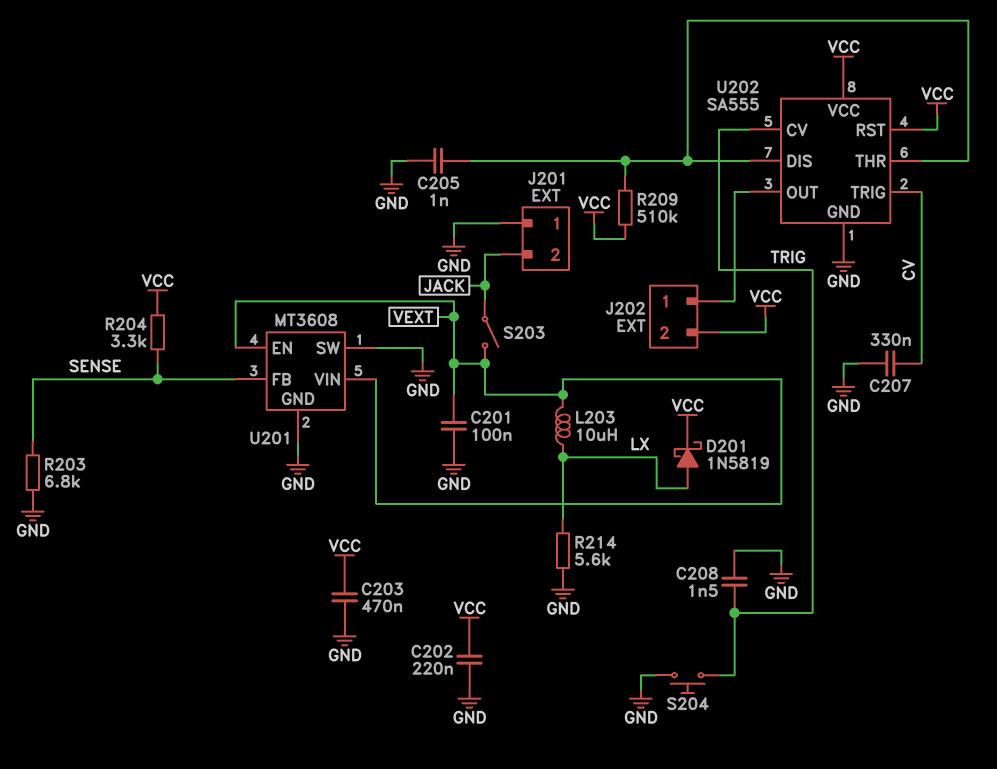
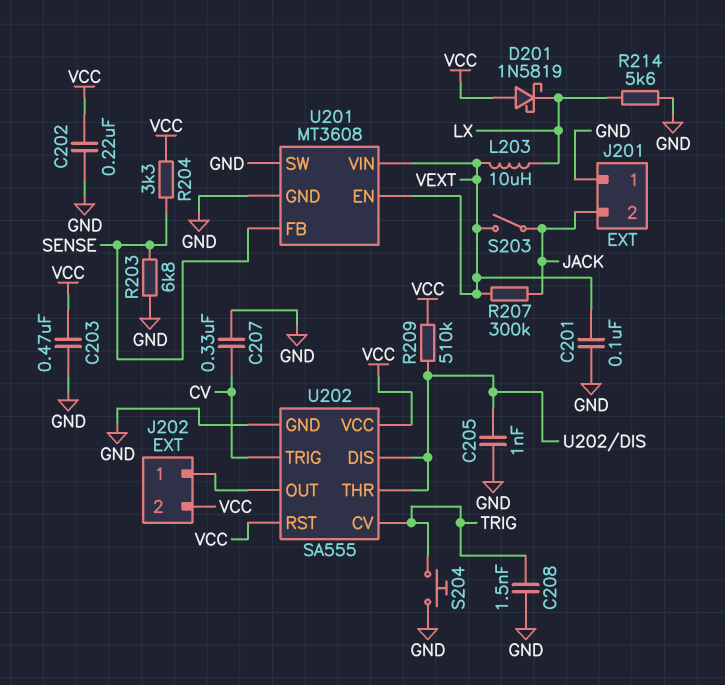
D201: schottky 1N5819 (A LX, K VCC) -> schottky 1N5819 (A VCC, K LX)
R207: none -> 300k (JACK, VEXT)

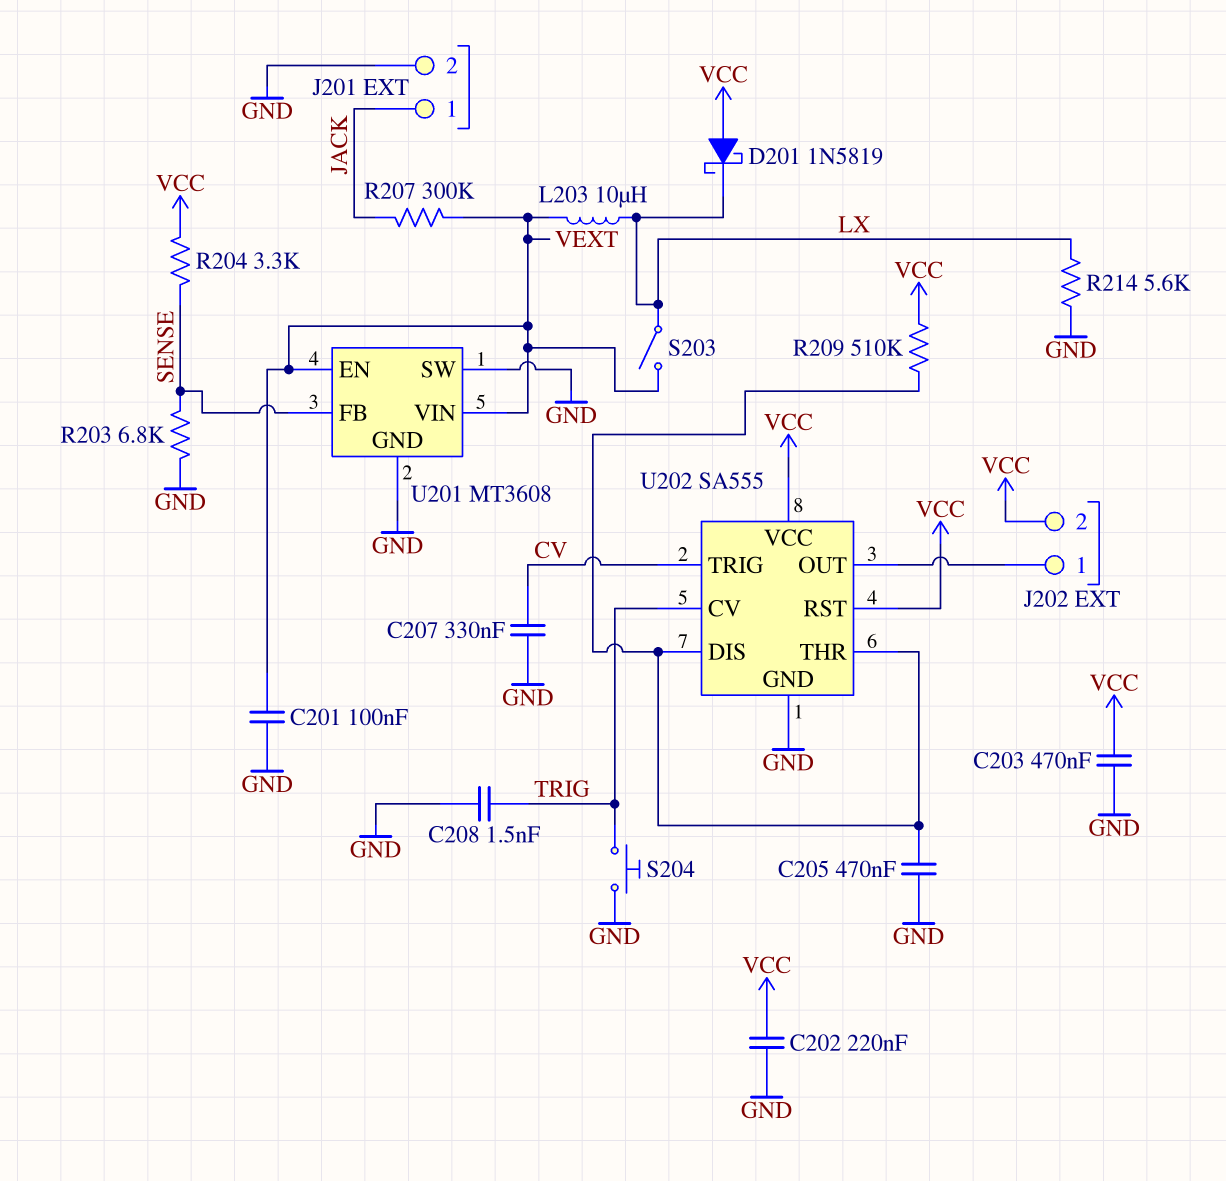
C205: 1nF (GND, U202/DIS) -> 470nF (GND, U202/DIS)
J201 pin 1: GND -> JACK
J201 pin 2: JACK -> GND
S203: switch (JACK, VEXT) -> switch (LX, VEXT)

